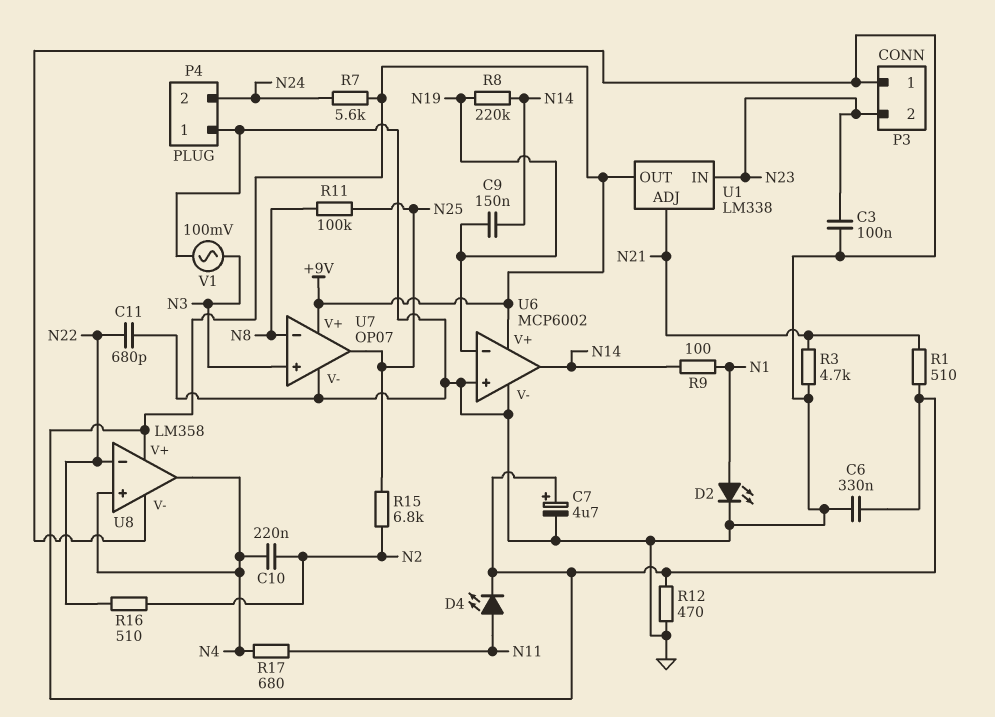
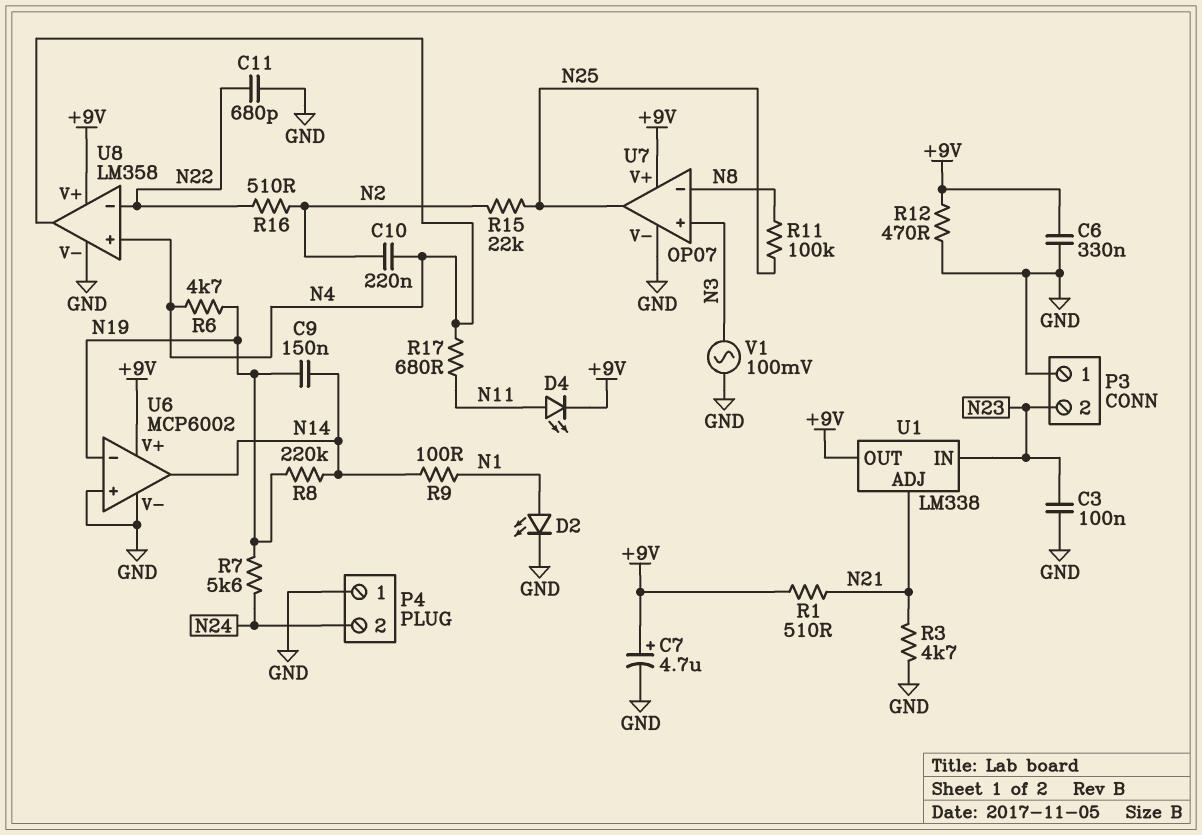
R6: none -> 4.7k (N4, N19)
R7: 5.6k (+9V, N24) -> 5.6k (N19, N24)
R15: 6.8k (N2, N25) -> 22k (N2, N25)

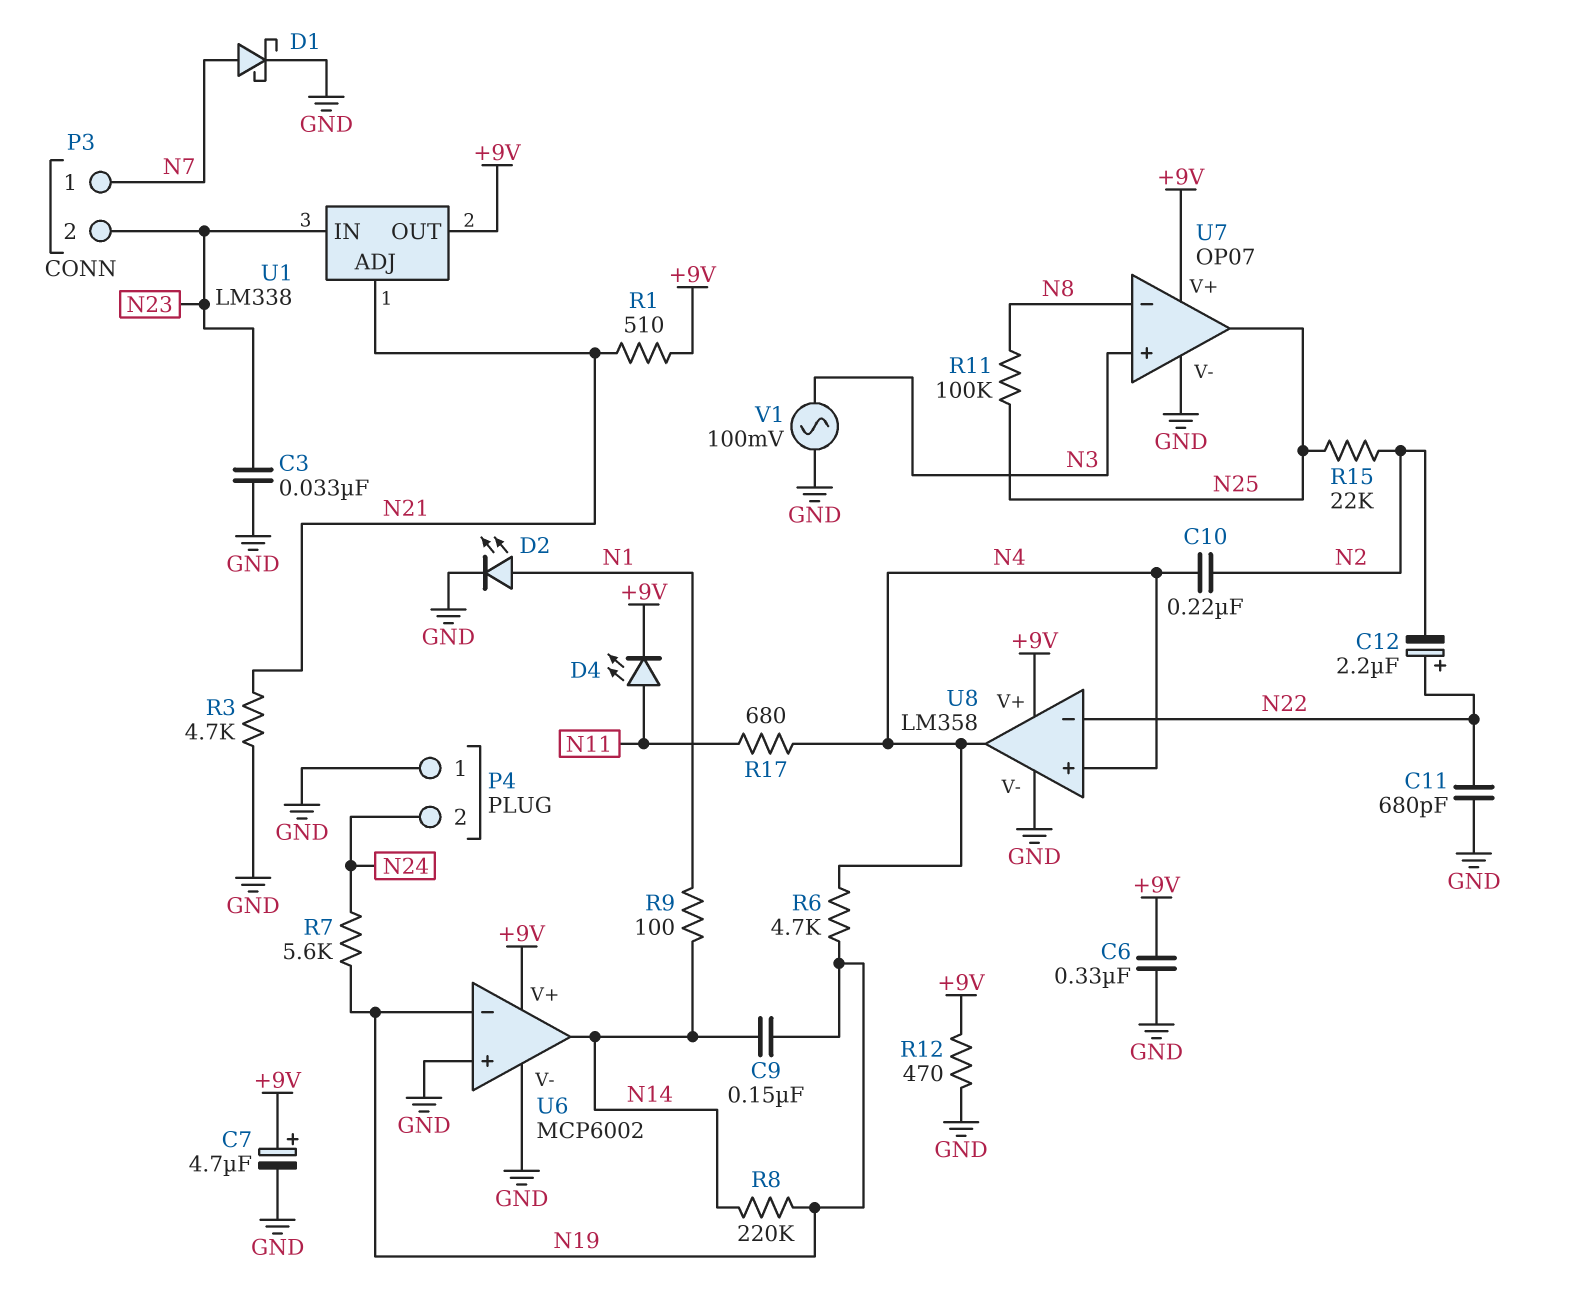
C3: 100nF (GND, N23) -> 33nF (GND, N23)
C12: none -> 2.2uF (plus N22, minus N2)
D1: none -> schottky (A N7, K GND)
P3 pin 1: GND -> N7
R16: 510 (N2, N22) -> none

